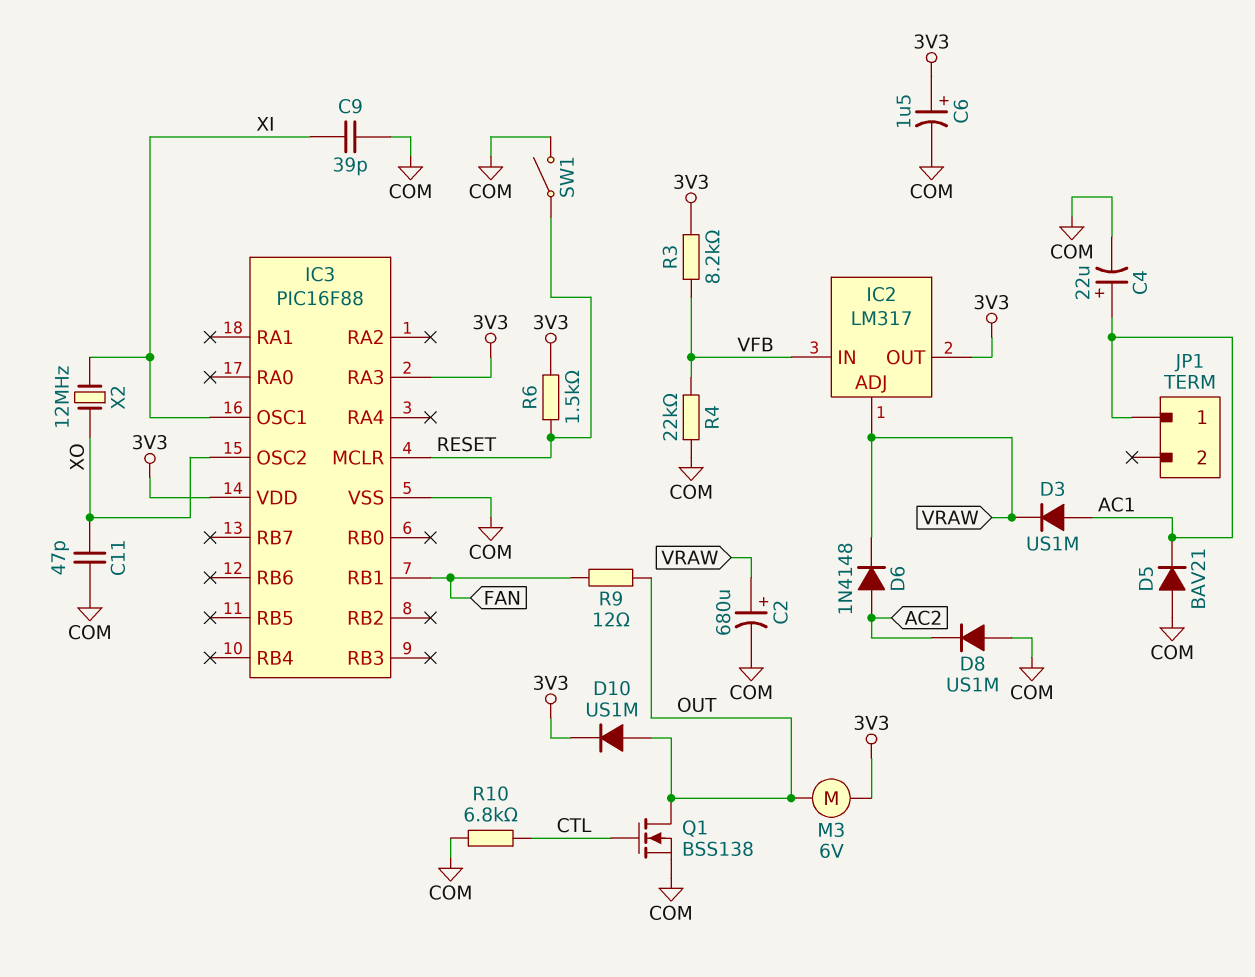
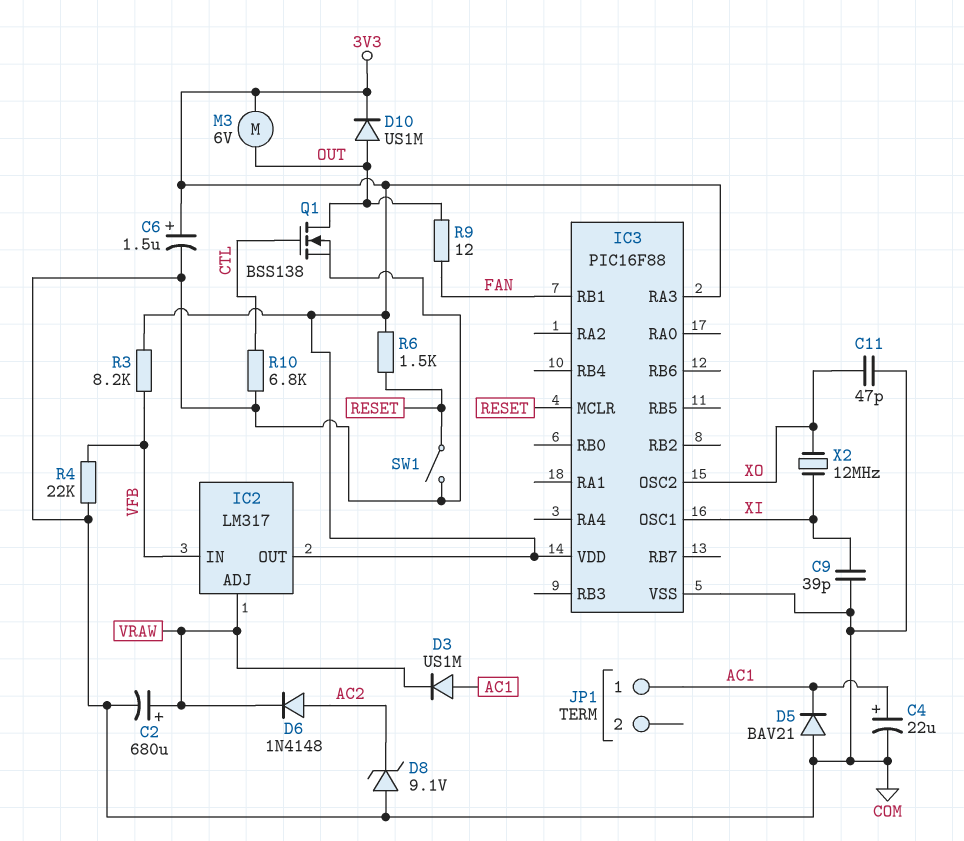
D8: diode US1M (A COM, K AC2) -> zener 9.1V (A COM, K AC2)

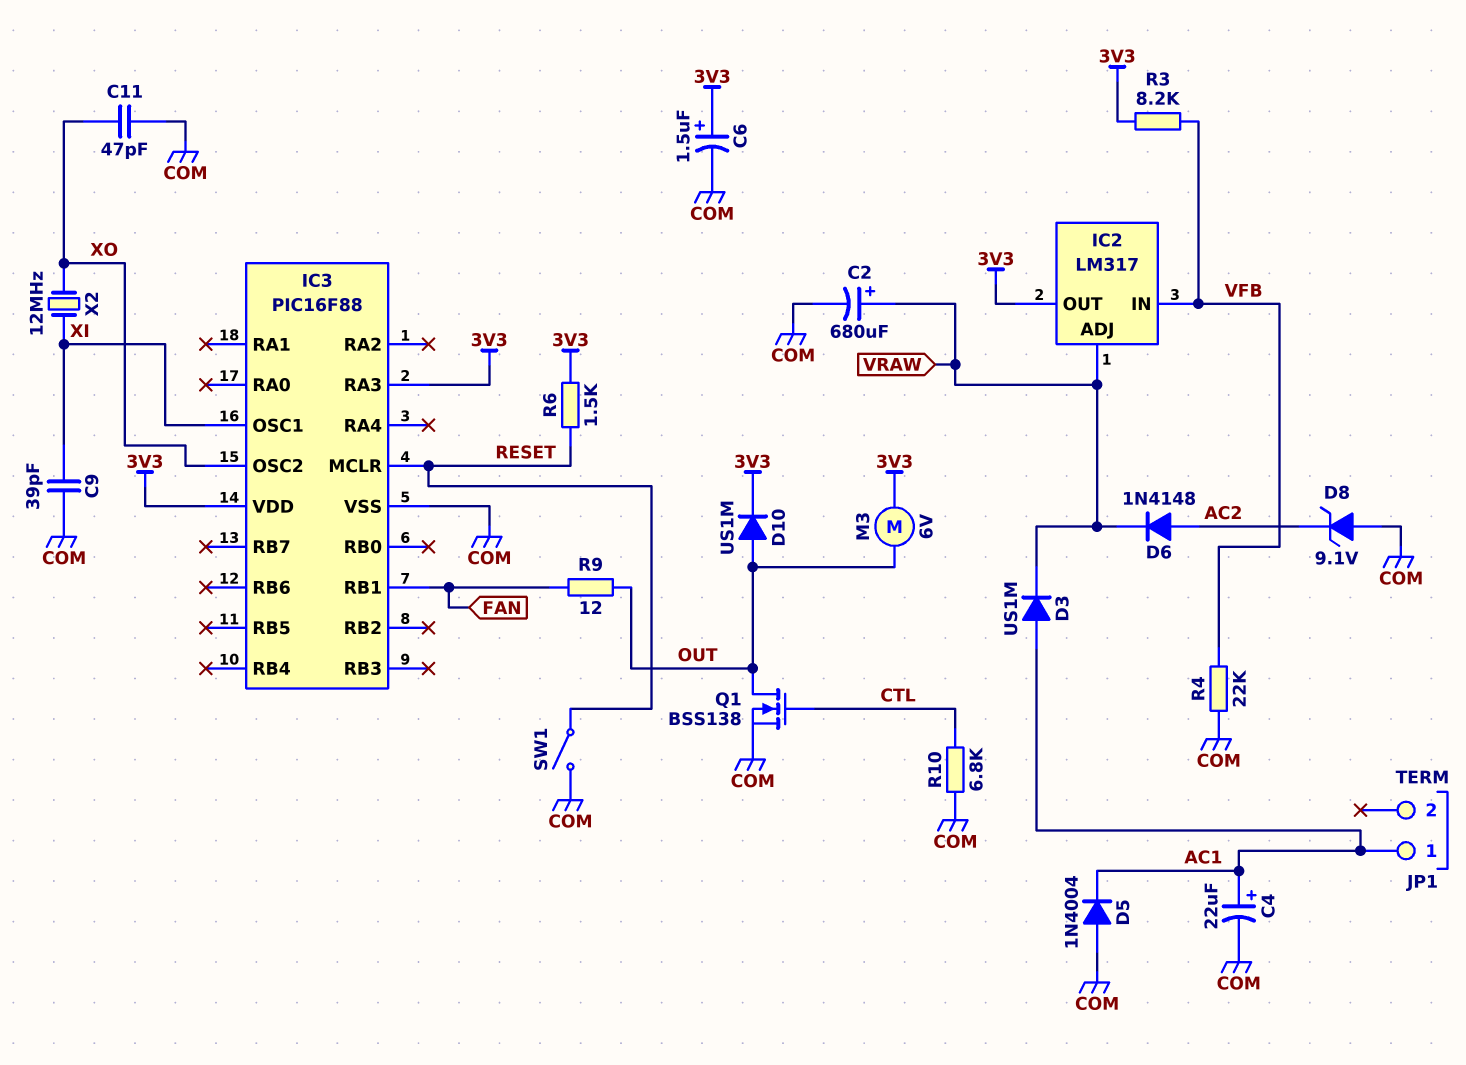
D5: diode BAV21 (A COM, K AC1) -> diode 1N4004 (A COM, K AC1)

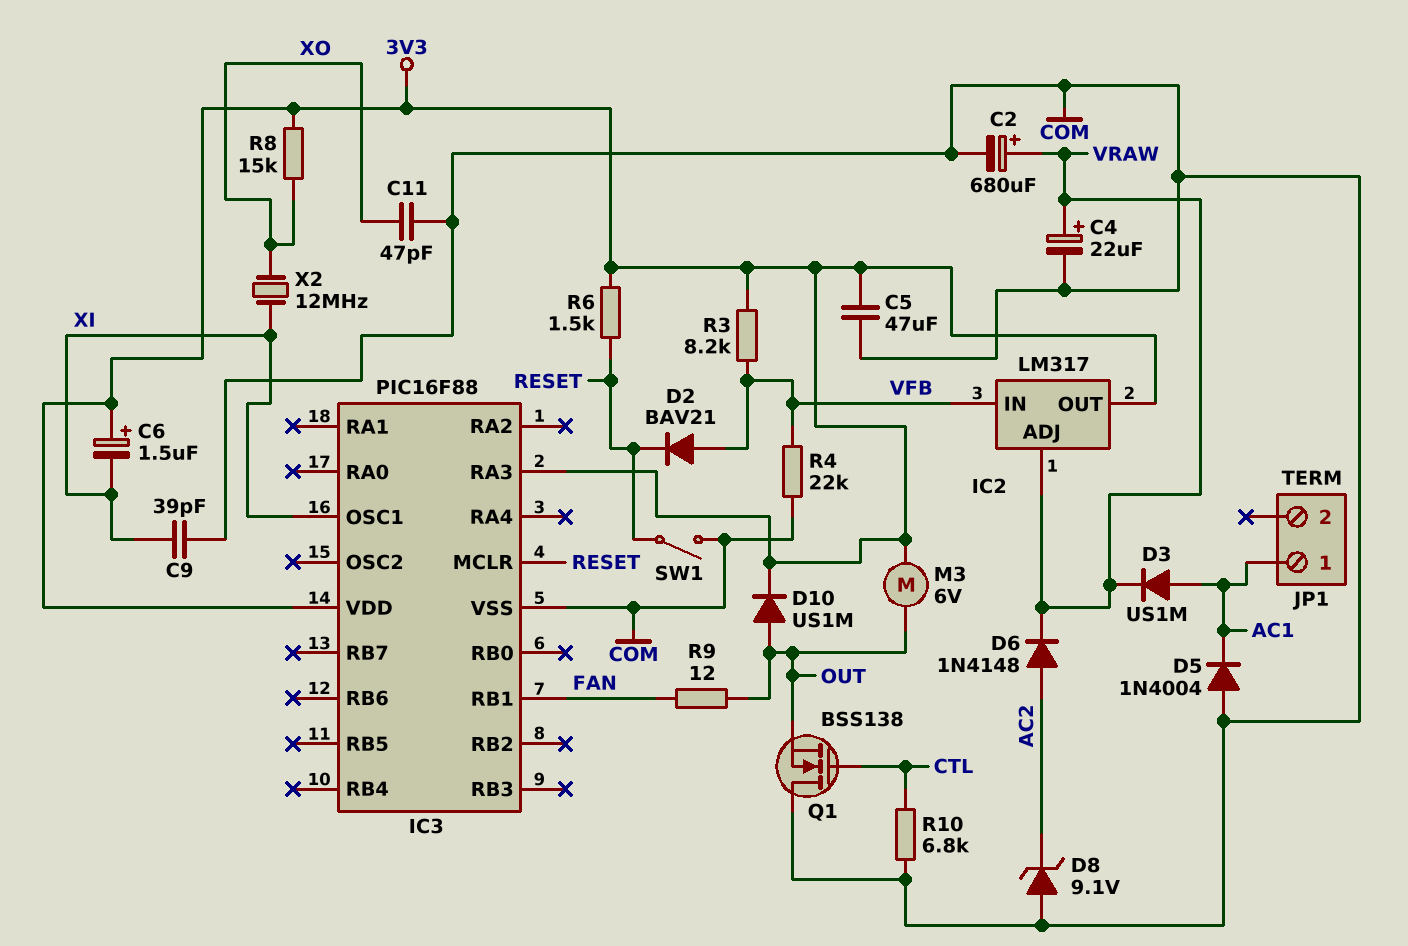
C4: 22uF (plus AC1, minus COM) -> 22uF (plus VRAW, minus COM)
C5: none -> 47uF (3V3, COM)
C6: 1.5uF (plus 3V3, minus COM) -> 1.5uF (plus 3V3, minus XI)
D2: none -> diode BAV21 (A VFB, K RESET)
IC3 pin OSC2: XO -> none
Q1: NMOS BSS138 (G CTL, D OUT, S COM) -> NMOS BSS138 (G CTL, D COM, S OUT)
R8: none -> 15k (3V3, XO)

